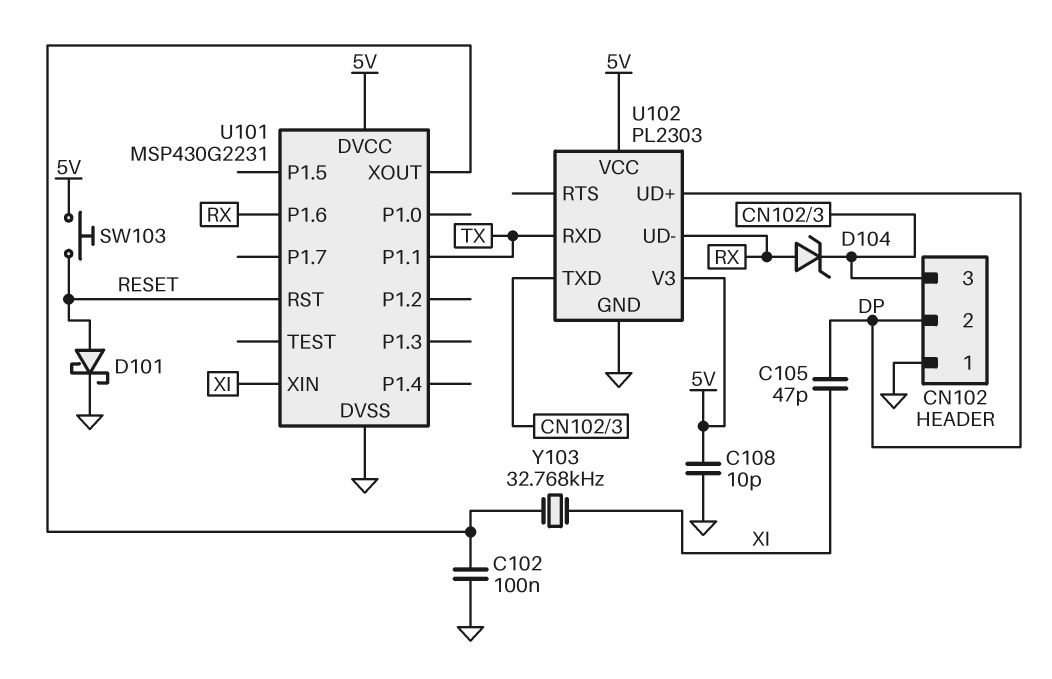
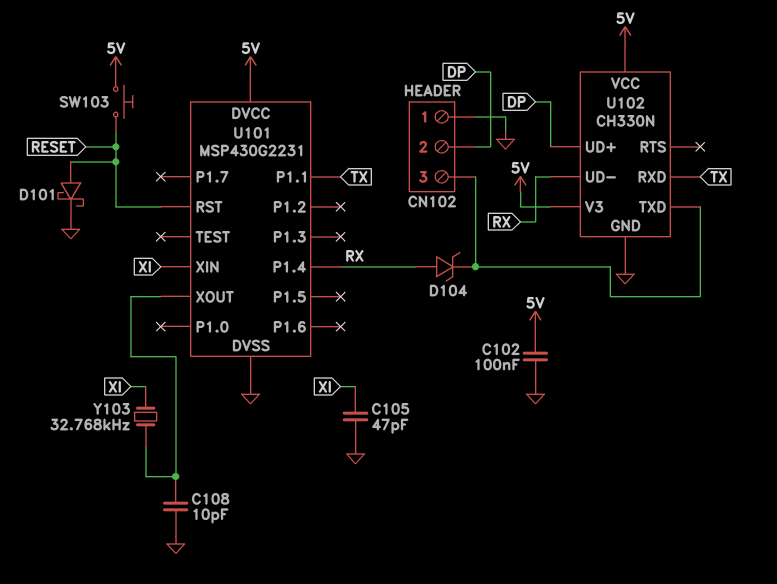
C102: 100nF (GND, U101/XOUT) -> 100nF (5V, GND)
C105: 47pF (DP, XI) -> 47pF (GND, XI)
C108: 10pF (5V, GND) -> 10pF (GND, U101/XOUT)
U101 pin P1.4: none -> RX
U101 pin P1.6: RX -> none
U102: PL2303 -> CH330N

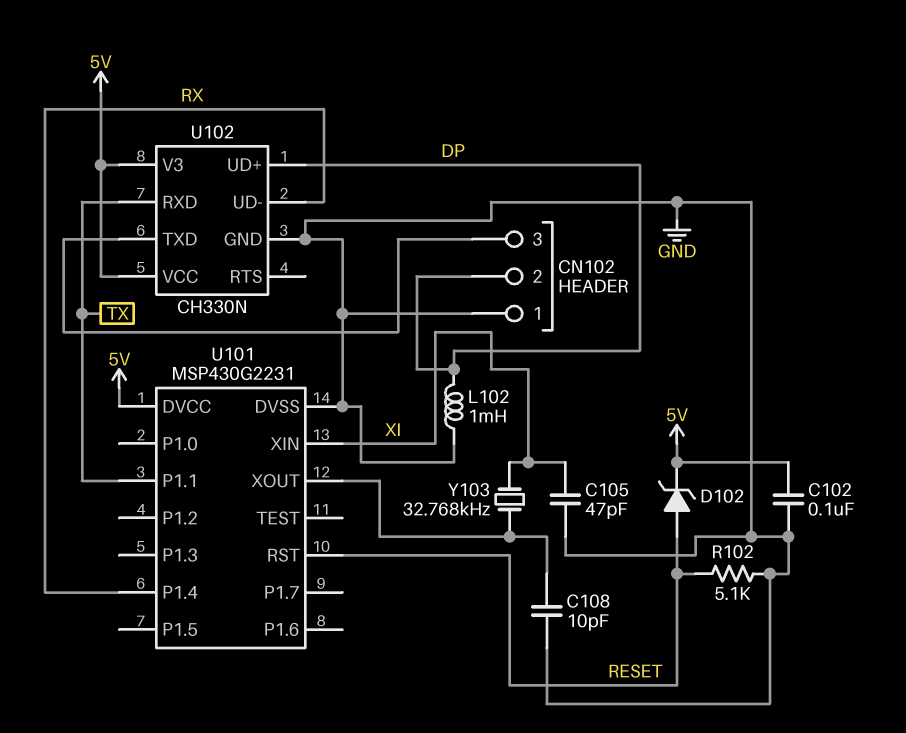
D101: schottky (A RESET, K GND) -> none
D102: none -> zener (A RESET, K 5V)
D104: zener (A RX, K CN102/3) -> none
L102: none -> 1mH (DP, GND)
R102: none -> 5.1k (GND, RESET)
SW103: button (5V, RESET) -> none

